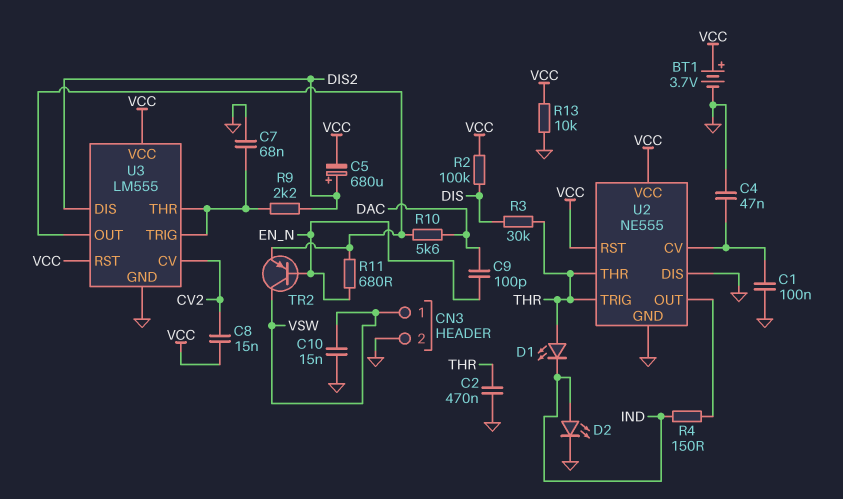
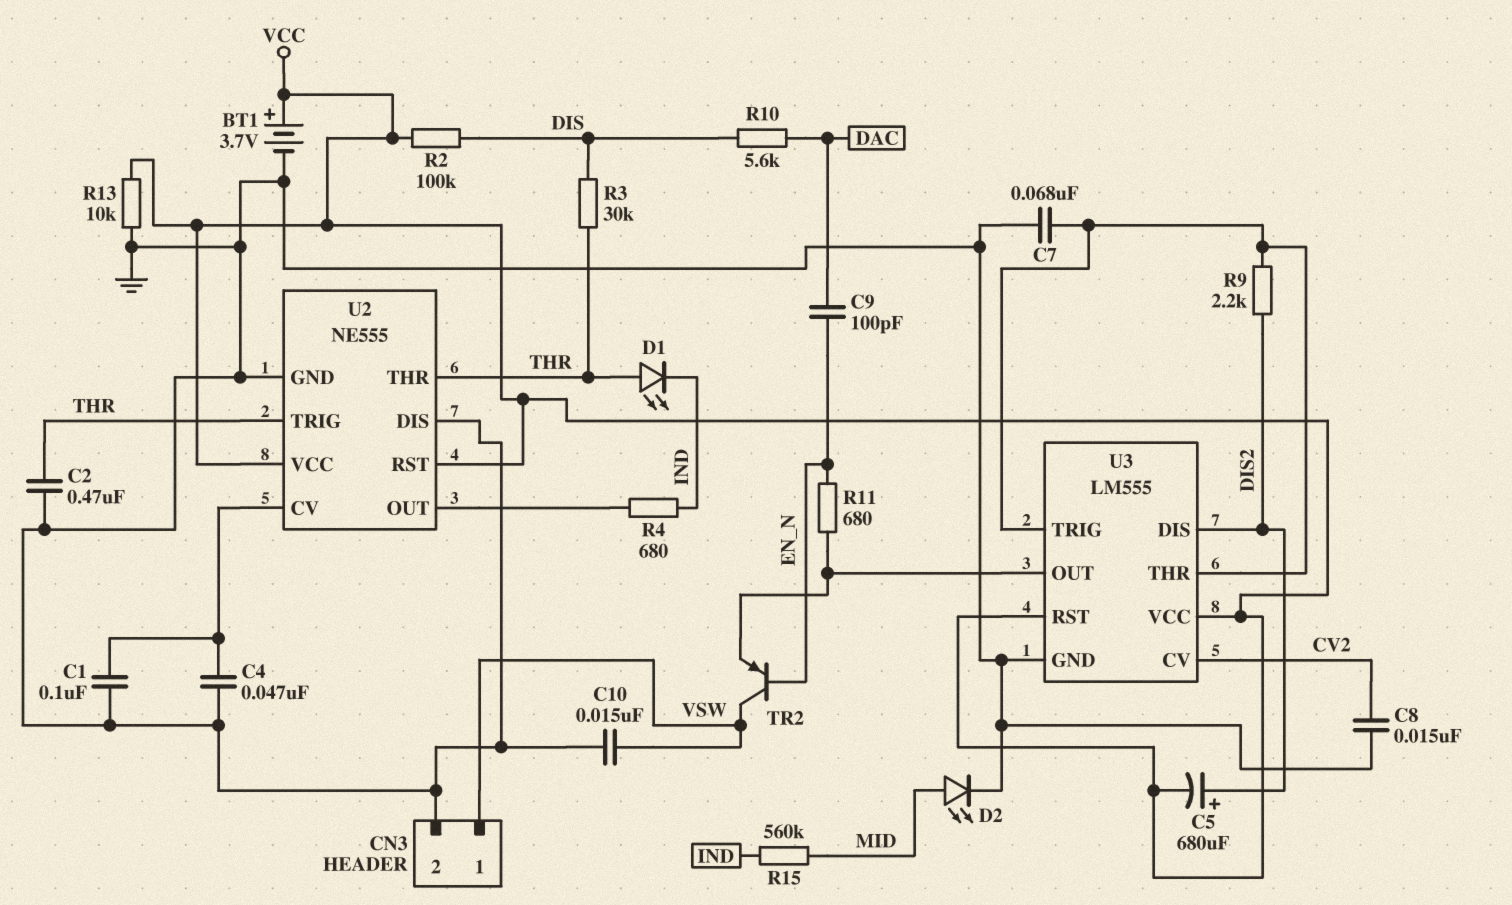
C8: 15nF (CV2, VCC) -> 15nF (CV2, GND)
D2: LED (A IND, K GND) -> LED (A MID, K GND)
R4: 150 (IND, U2/OUT) -> 680 (IND, U2/OUT)
R10: 5.6k (DAC, U3/OUT) -> 5.6k (DAC, DIS)
R15: none -> 560k (IND, MID)

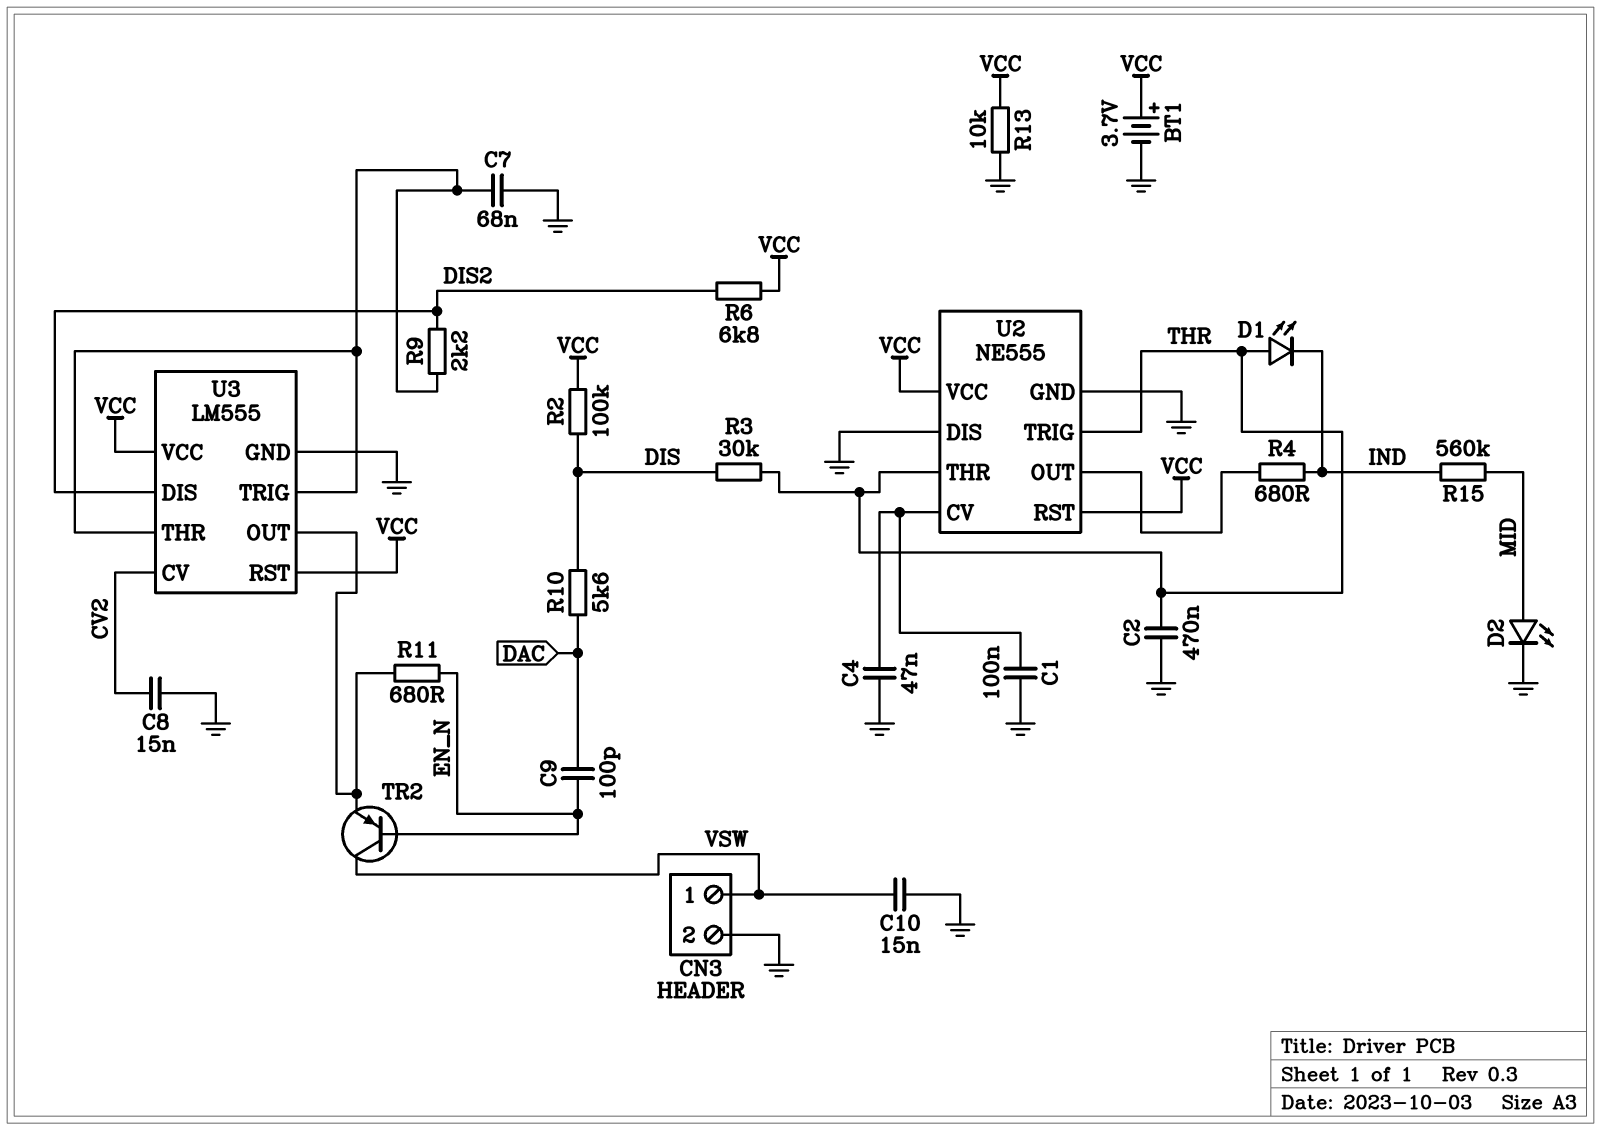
C5: 680uF (plus DIS2, minus VCC) -> none
R6: none -> 6.8k (DIS2, VCC)

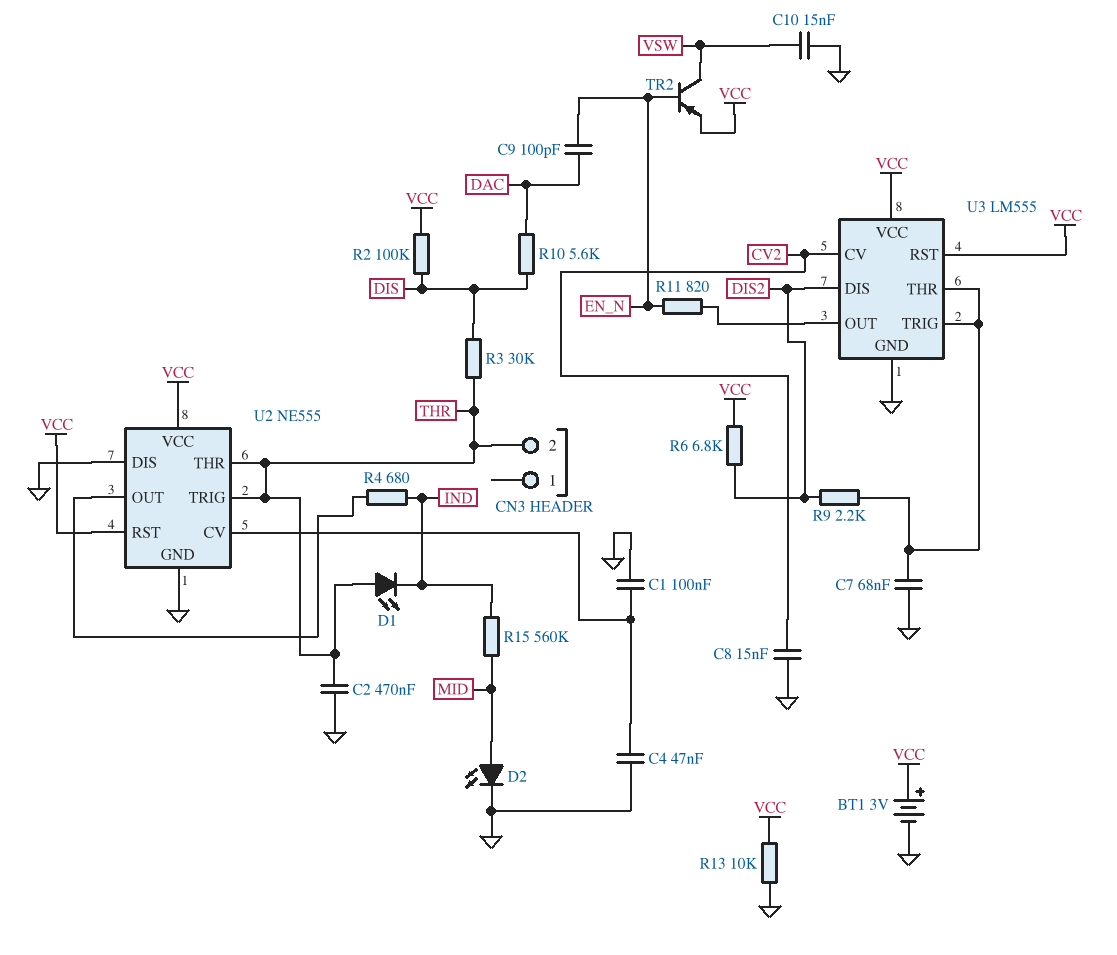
BT1: 3.7V (plus VCC, minus GND) -> 3V (plus VCC, minus GND)
CN3 pin 1: VSW -> none
CN3 pin 2: GND -> THR
R11: 680 (EN_N, U3/OUT) -> 820 (EN_N, U3/OUT)
TR2: PNP (B EN_N, C VSW, E U3/OUT) -> PNP (B EN_N, C VSW, E VCC)

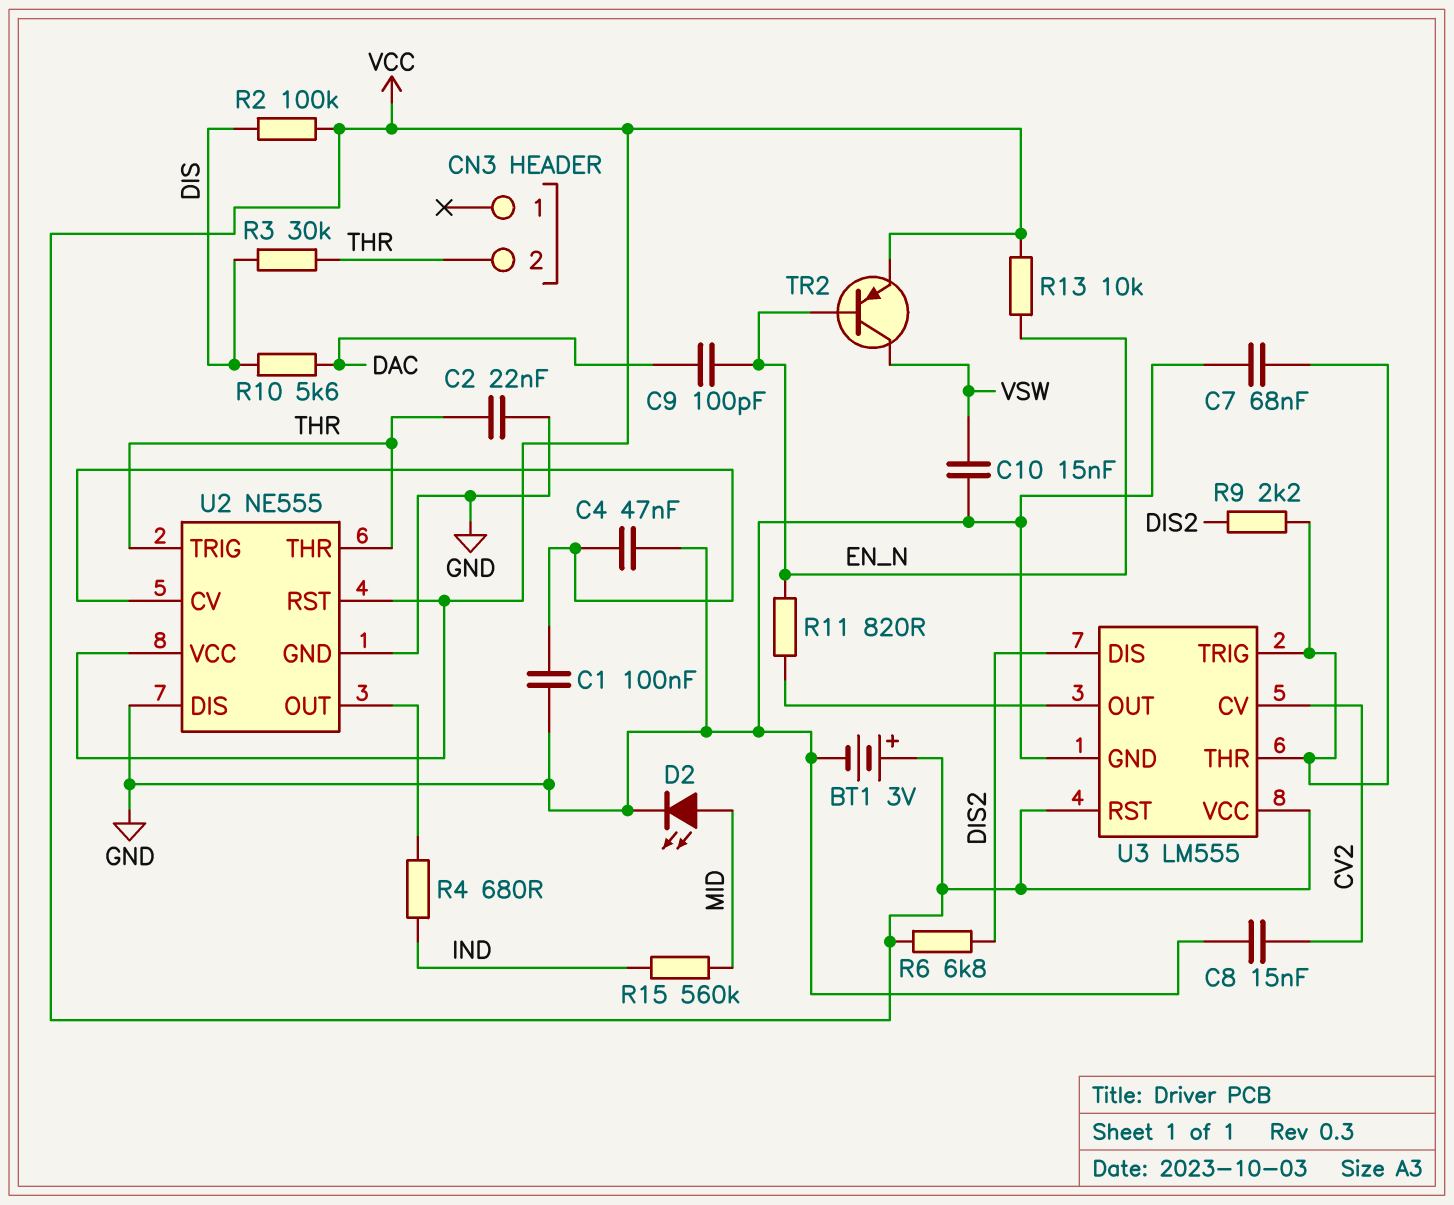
C2: 470nF (GND, THR) -> 22nF (GND, THR)
D1: LED (A THR, K IND) -> none
R13: 10k (GND, VCC) -> 10k (EN_N, VCC)

